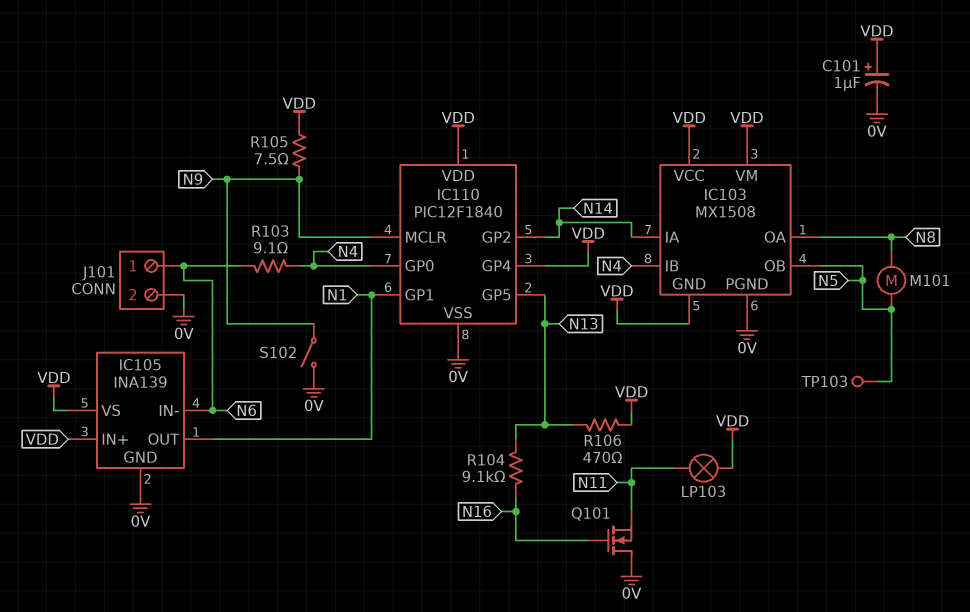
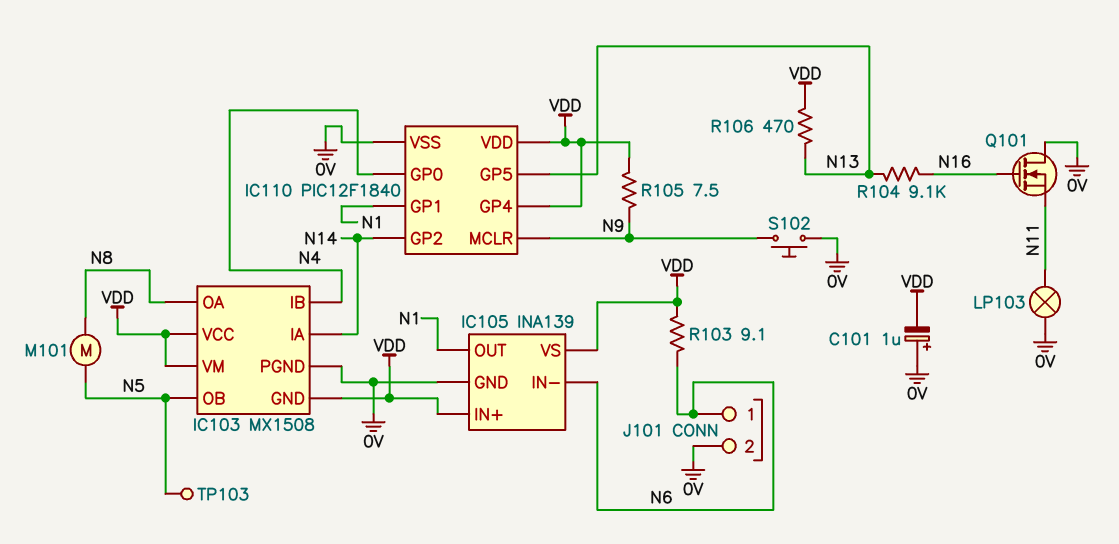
C101: 1uF (plus VDD, minus 0V) -> 1uF (plus 0V, minus VDD)
LP103: lamp (N11, VDD) -> lamp (0V, N11)
R103: 9.1 (N4, N6) -> 9.1 (N6, VDD)
S102: switch (0V, N9) -> button (0V, N9)

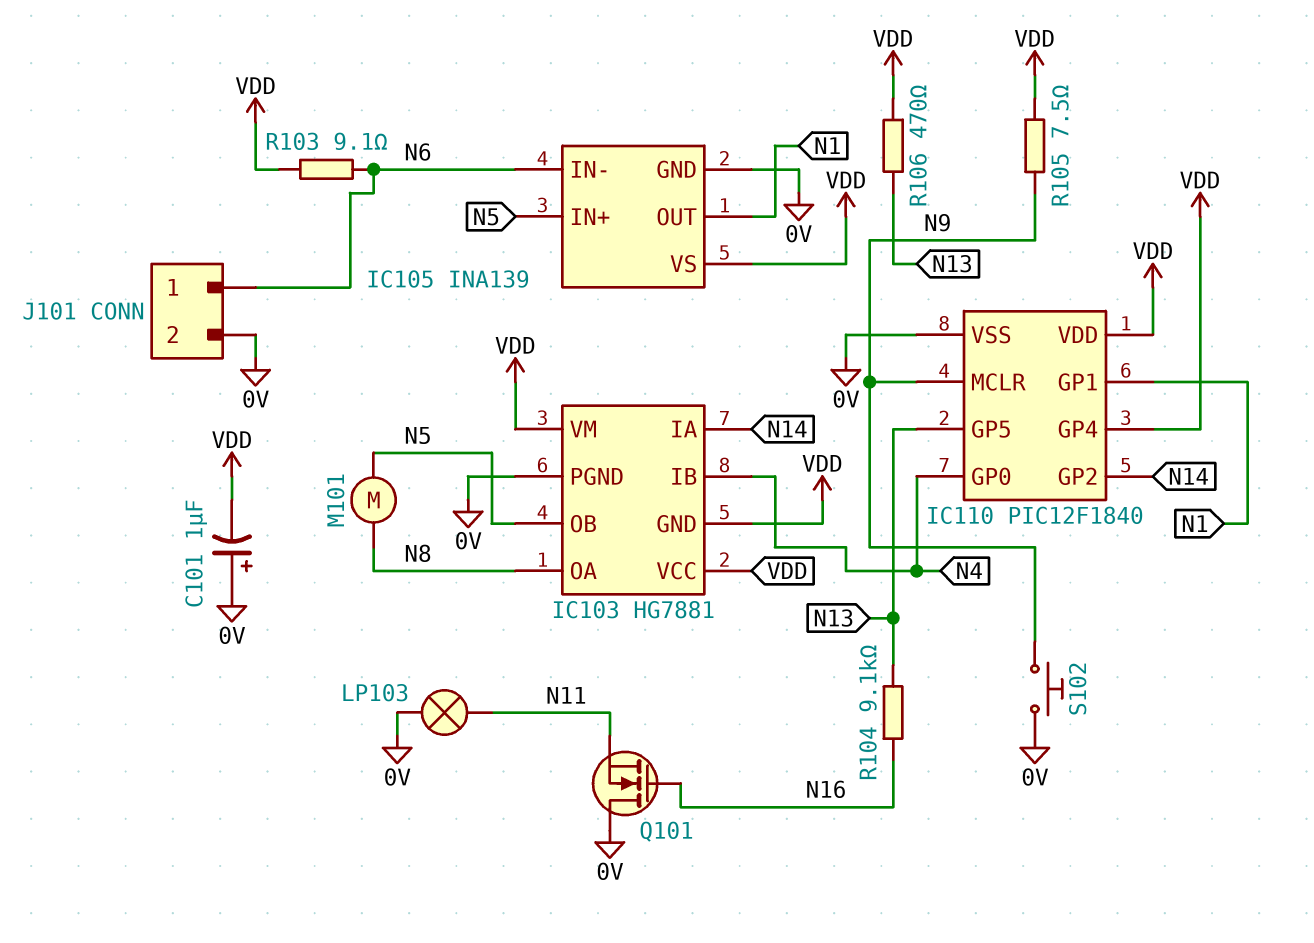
IC103: MX1508 -> HG7881
IC105 pin IN+: VDD -> N5
TP103: test point (N5) -> none

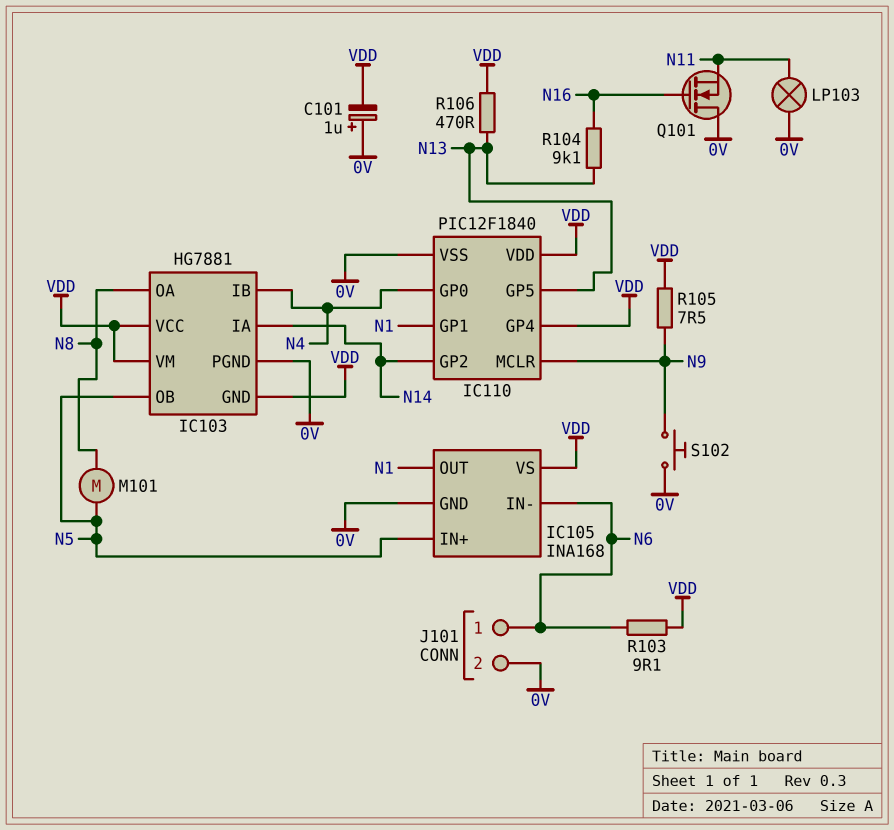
IC105: INA139 -> INA168

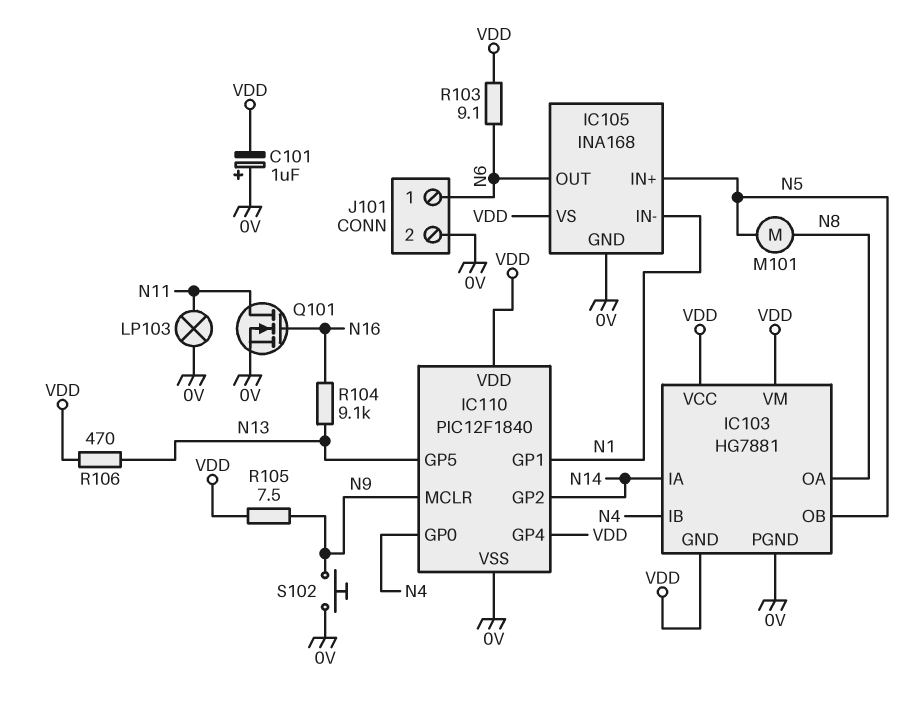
IC105 pin IN-: N6 -> N1
IC105 pin OUT: N1 -> N6
Q101: NMOS (G N16, D 0V, S N11) -> NMOS (G N16, D N11, S 0V)

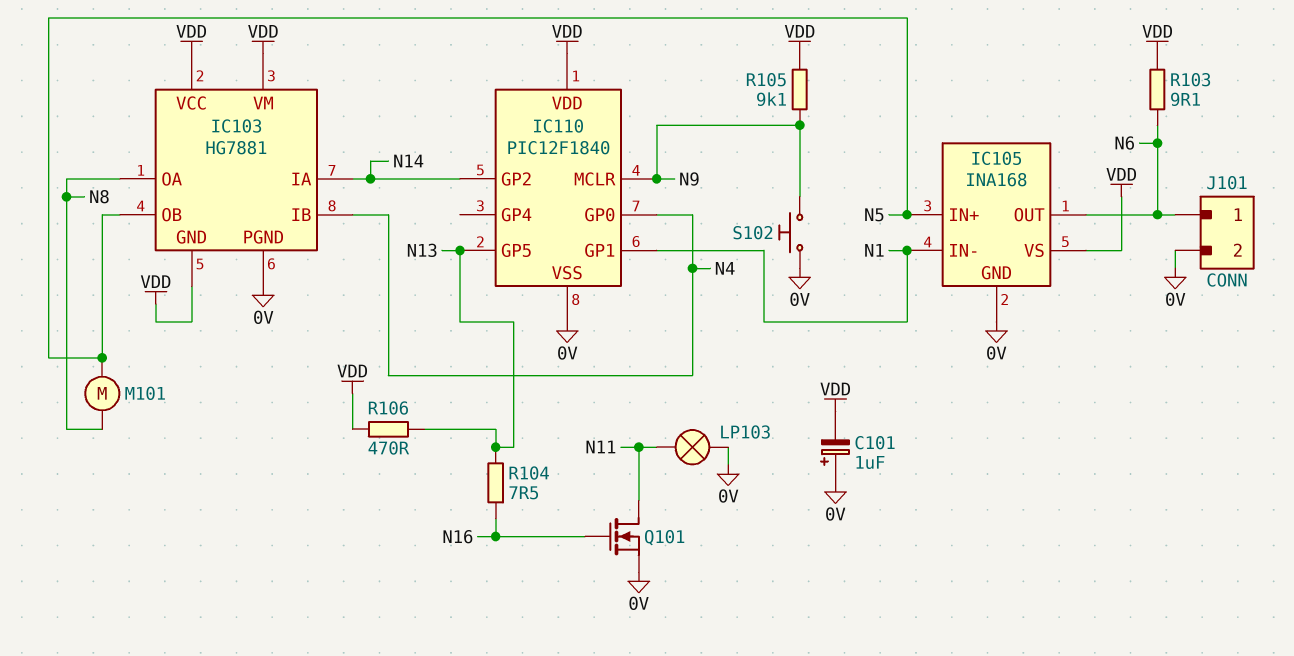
IC110 pin GP4: VDD -> none
R104: 9.1k (N13, N16) -> 7.5 (N13, N16)
R105: 7.5 (N9, VDD) -> 9.1k (N9, VDD)

